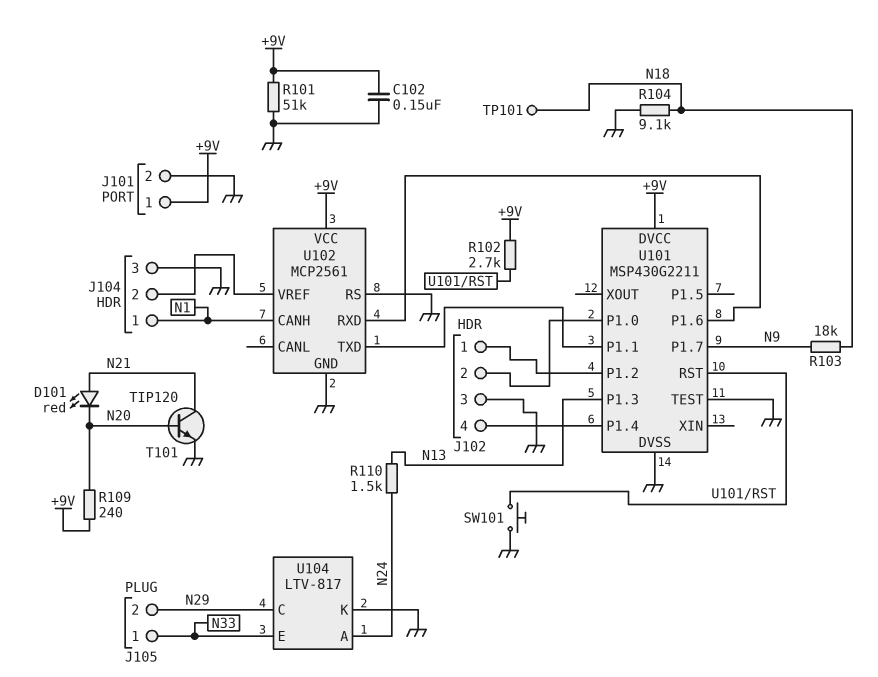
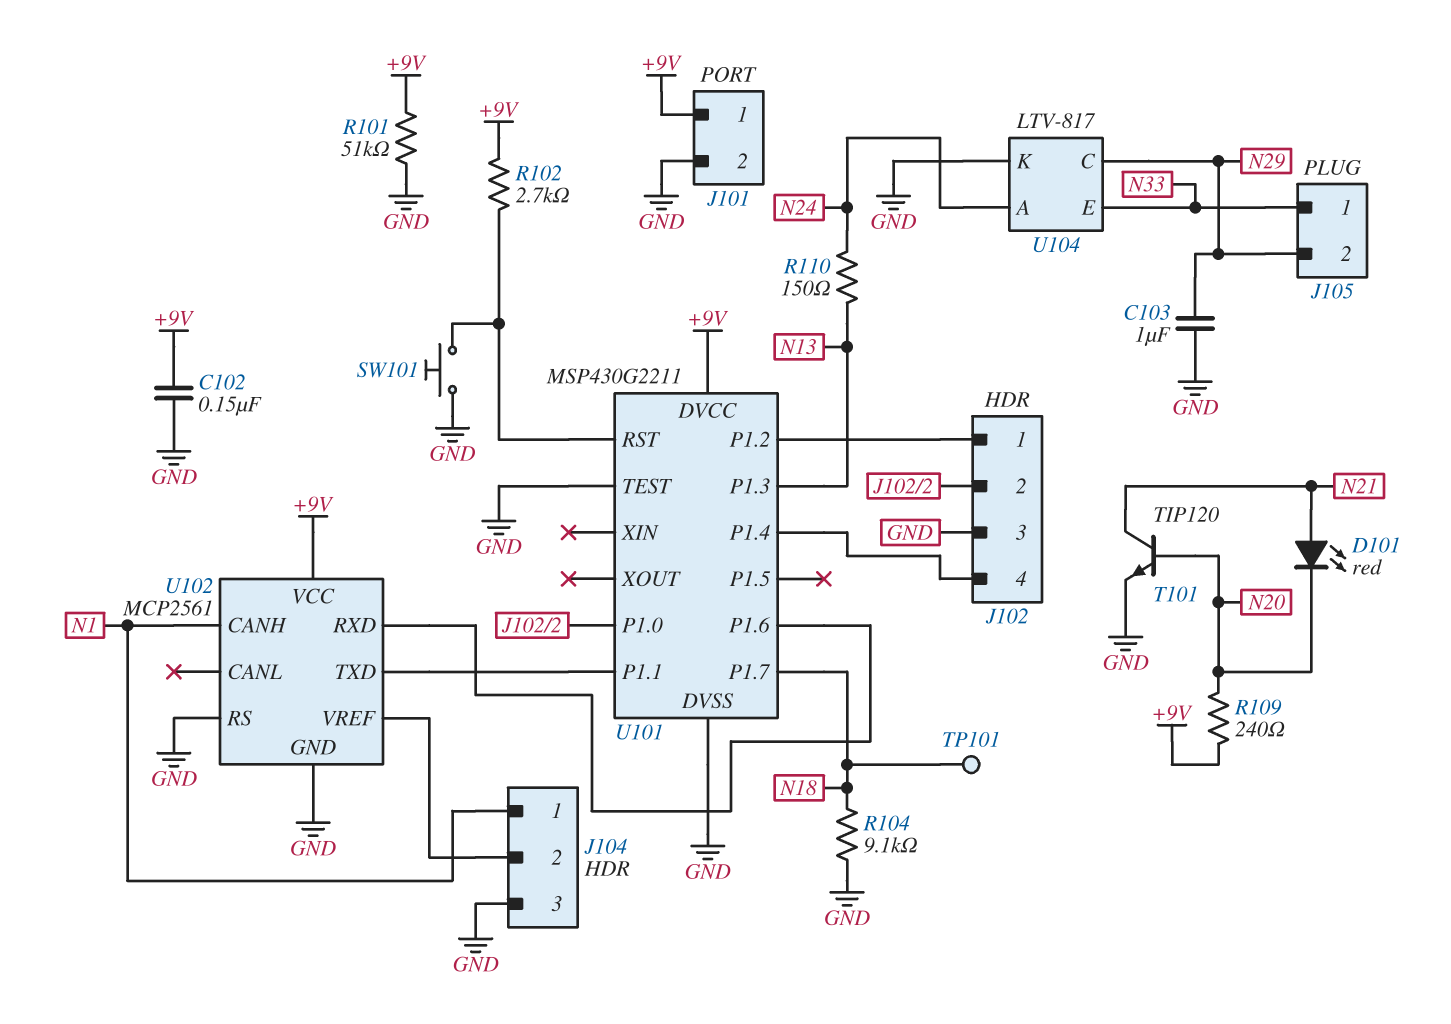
C103: none -> 1uF (GND, N29)
R103: 18k (N9, N18) -> none
R110: 1.5k (N13, N24) -> 150 (N13, N24)
U101 pin P1.7: N9 -> N18

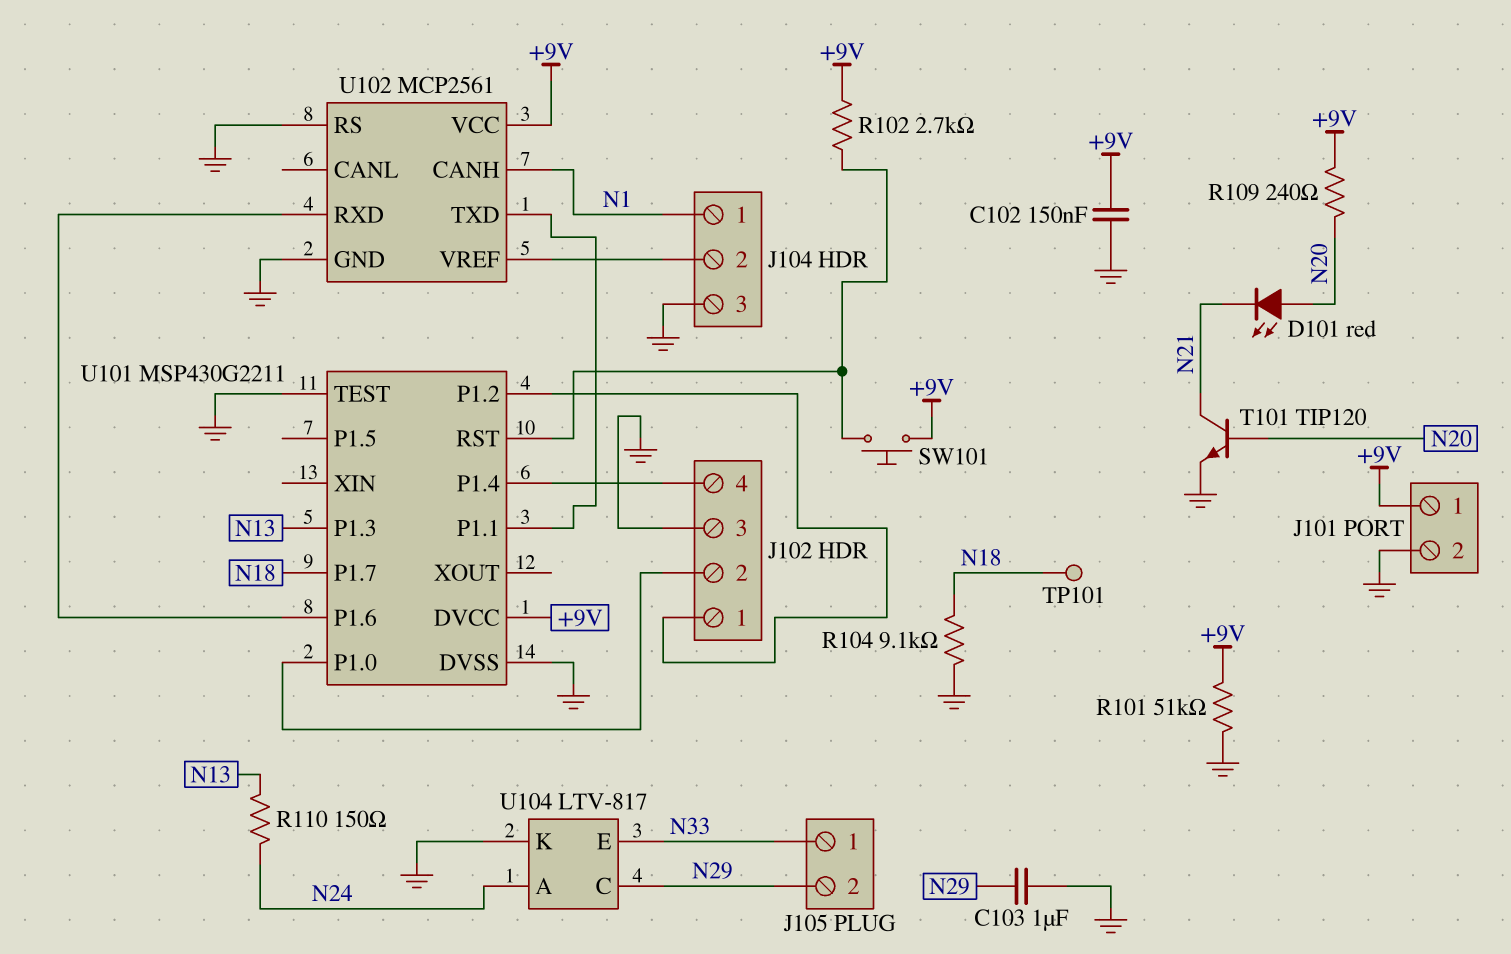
D101: LED red (A N21, K N20) -> LED red (A N20, K N21)
SW101: button (GND, U101/RST) -> button (+9V, U101/RST)

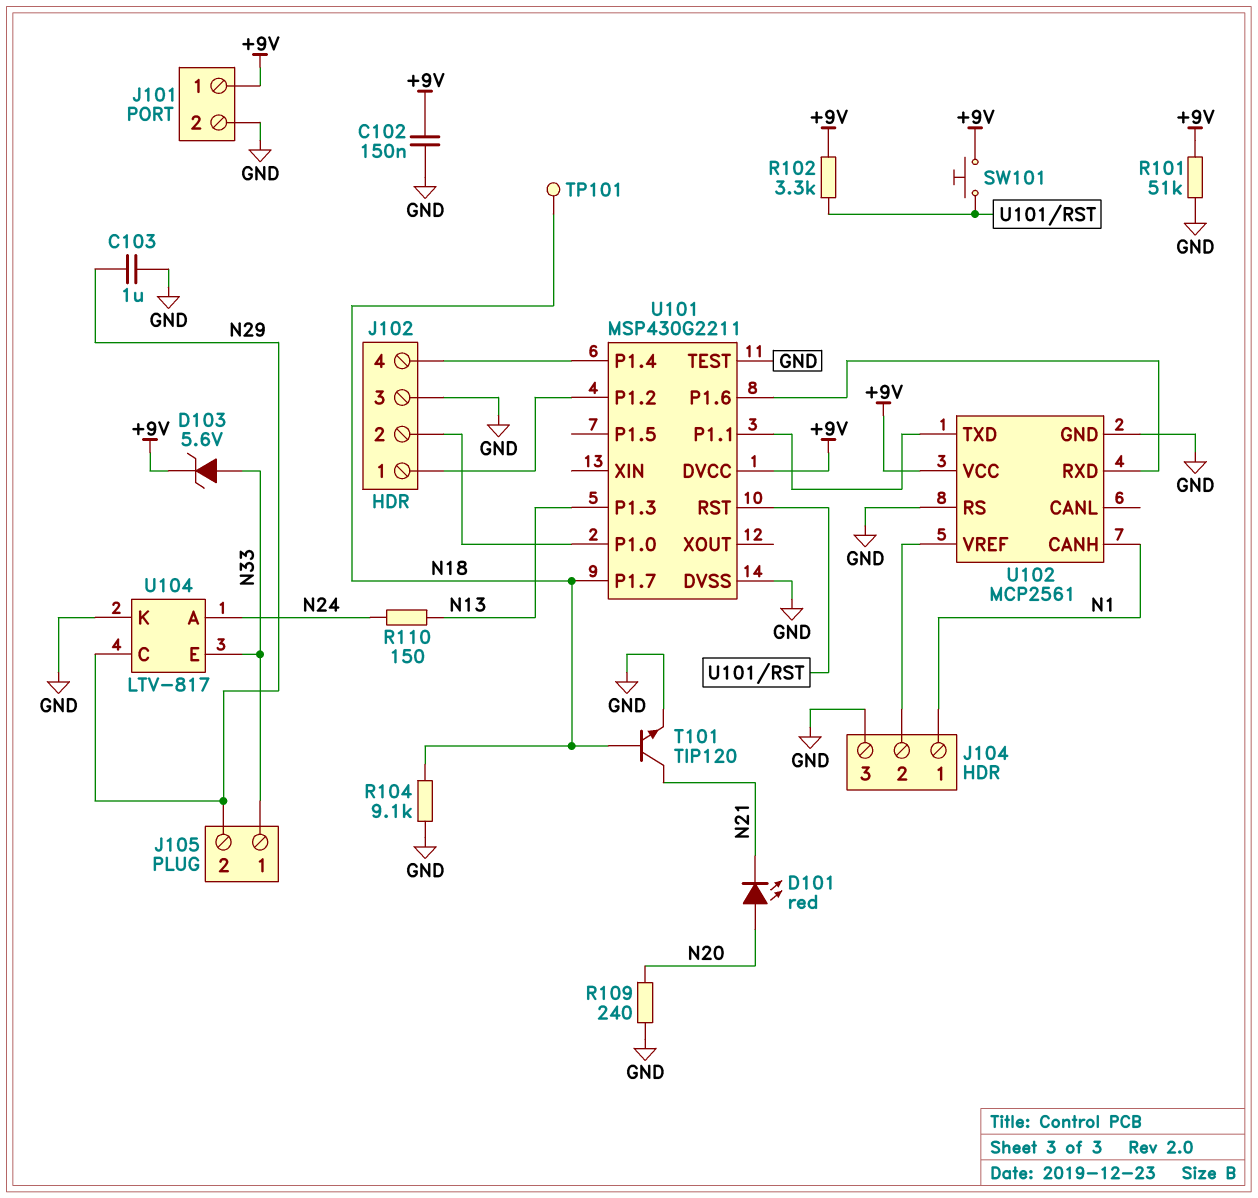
D103: none -> zener 5.6V (A N33, K +9V)
R102: 2.7k (+9V, U101/RST) -> 3.3k (+9V, U101/RST)
R109: 240 (+9V, N20) -> 240 (GND, N20)
T101: NPN TIP120 (B N20, C N21, E GND) -> NPN TIP120 (B N18, C N21, E GND)

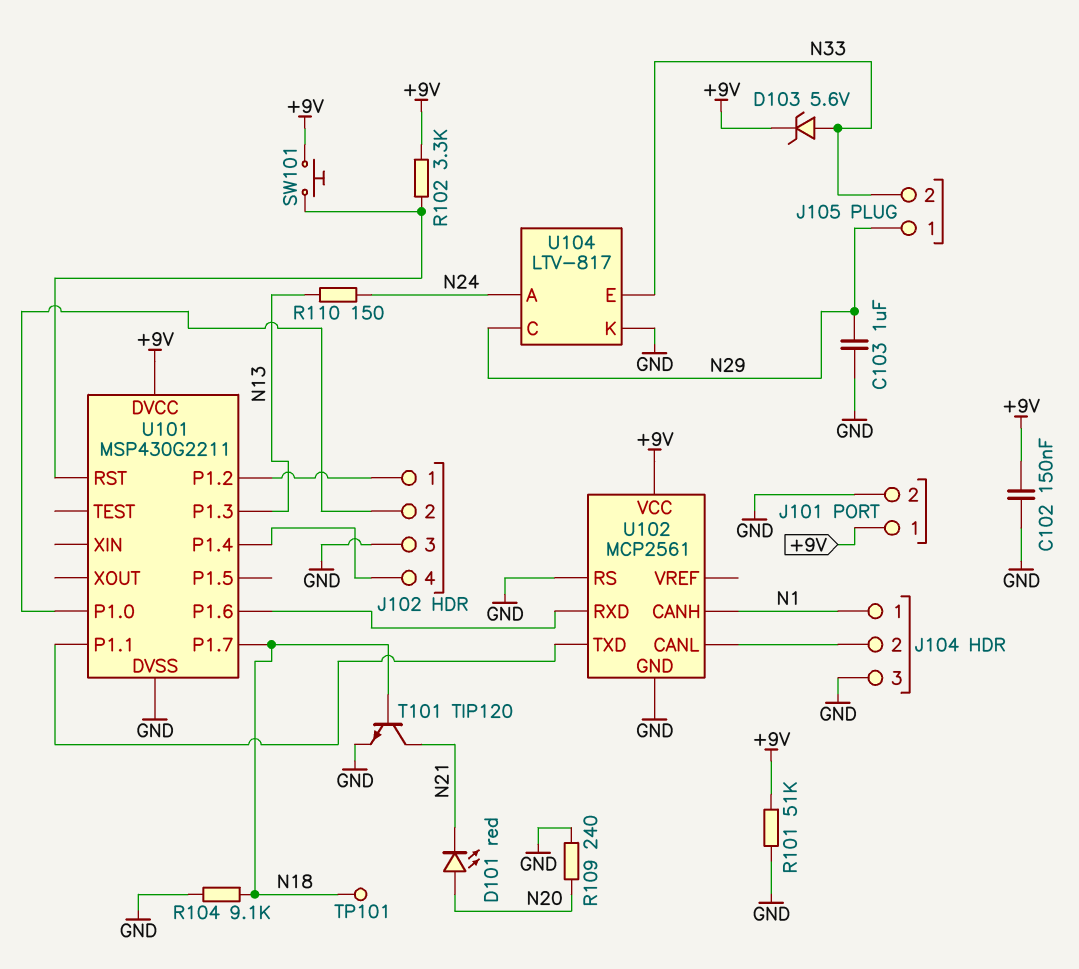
J105 pin 1: N33 -> N29
J105 pin 2: N29 -> N33
U101 pin TEST: GND -> none
U102 pin CANL: none -> J104/2
U102 pin VREF: J104/2 -> none

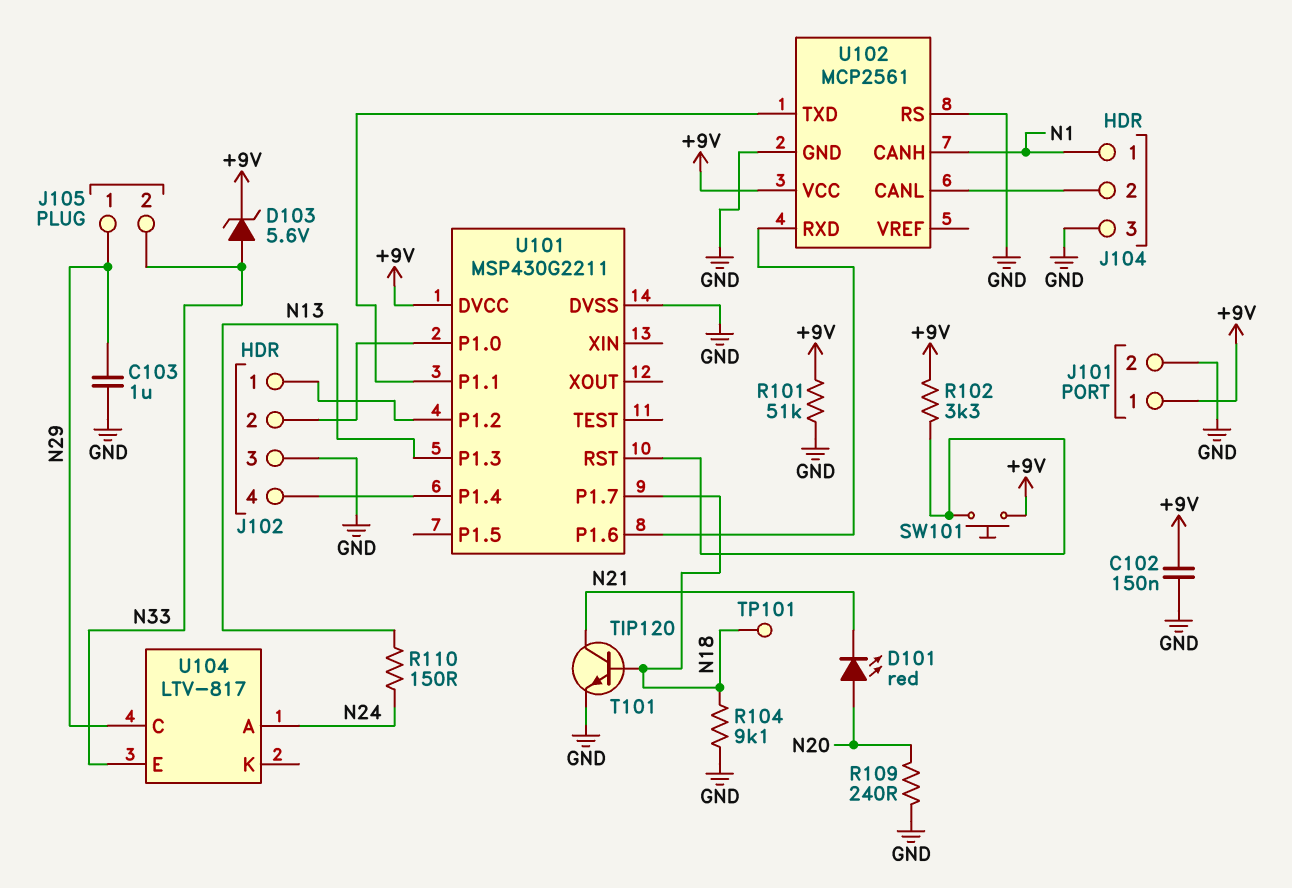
U104 pin K: GND -> none

